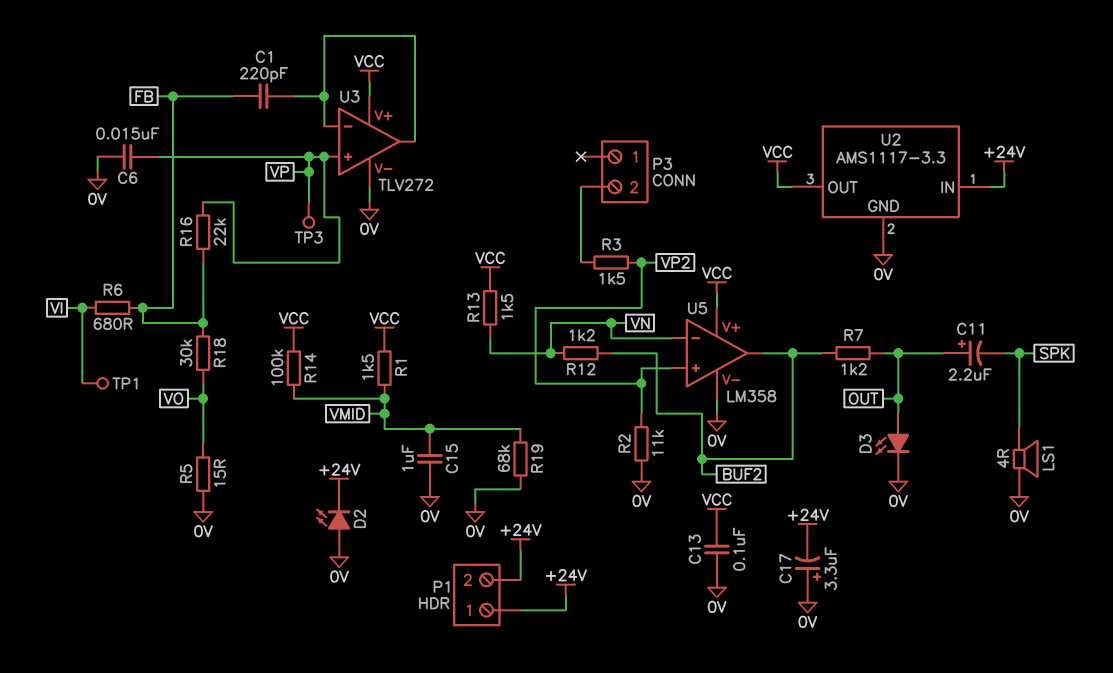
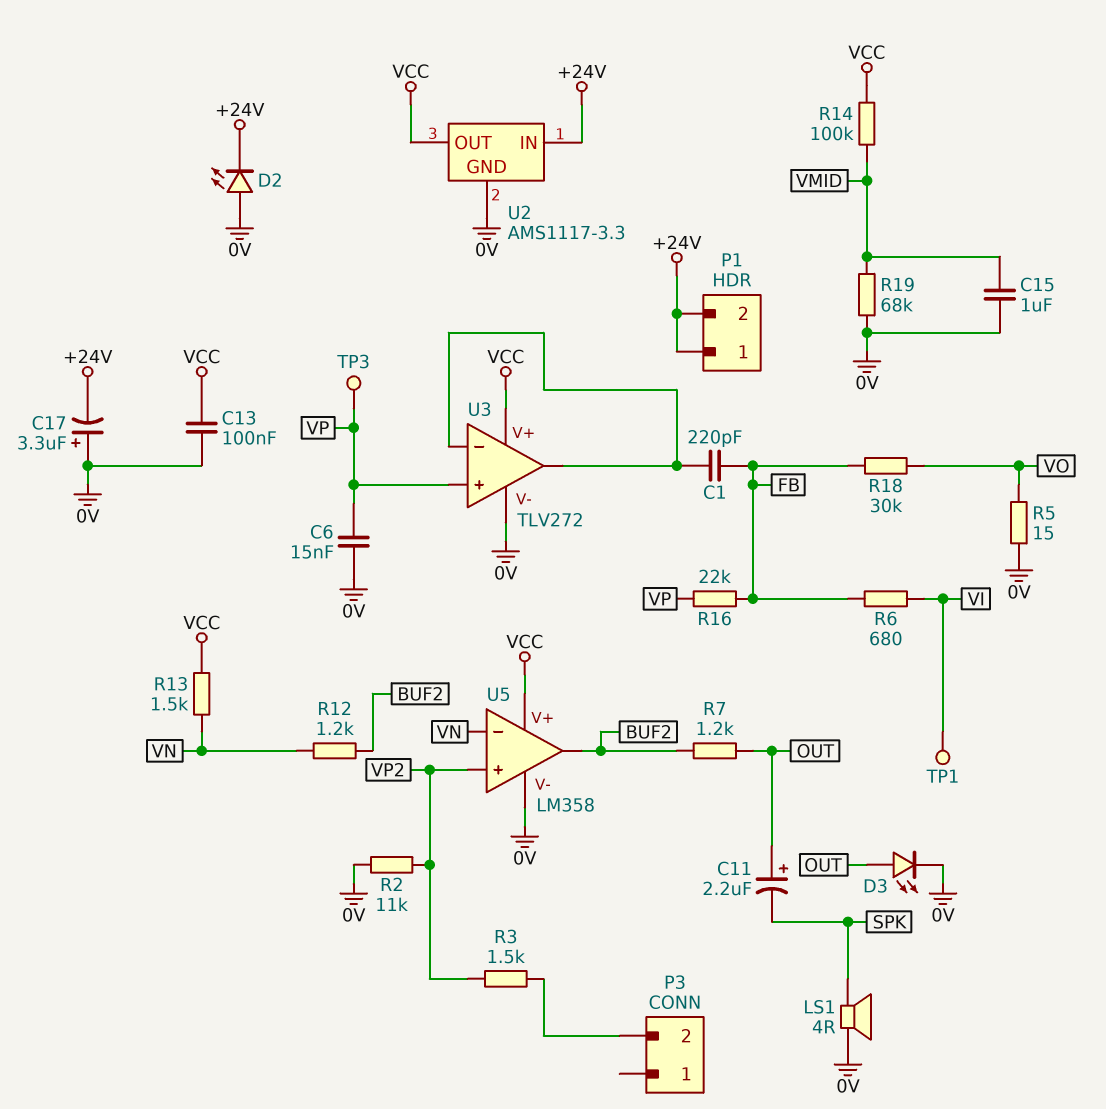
R1: 1.5k (VCC, VMID) -> none

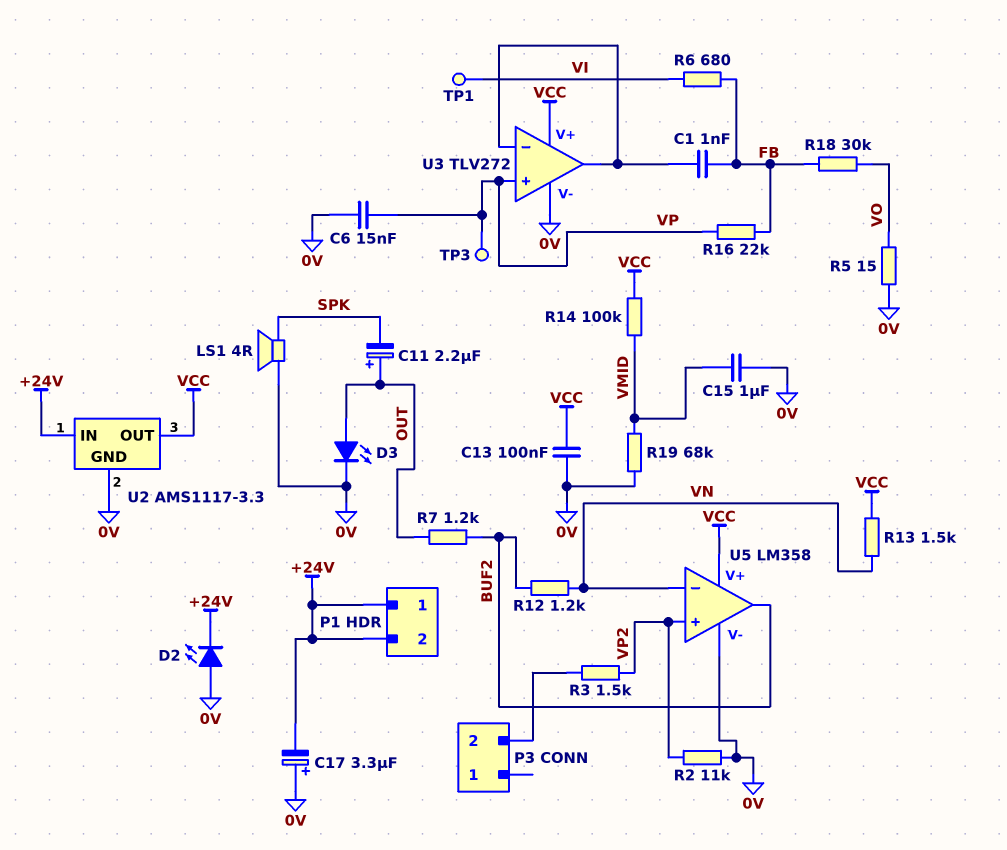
C1: 220pF (FB, U3/in-) -> 1nF (FB, U3/in-)

